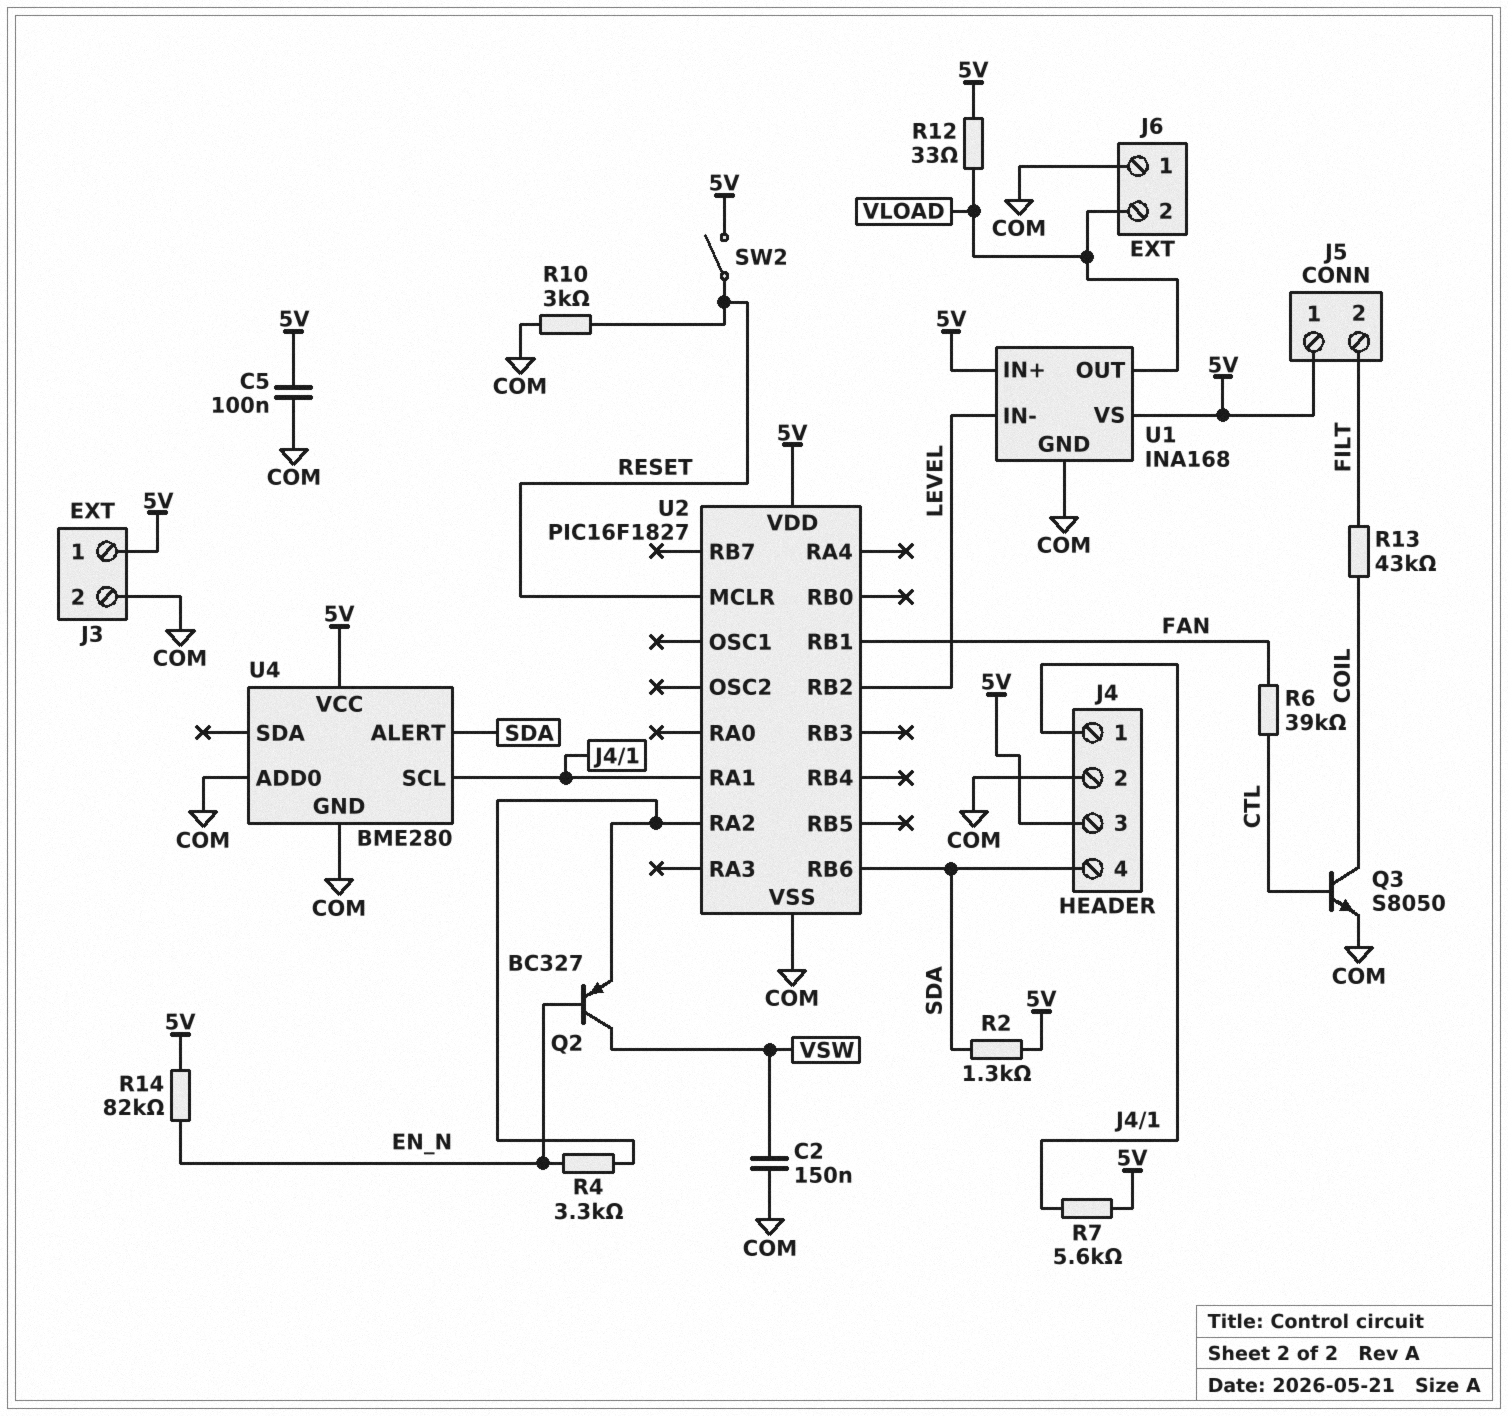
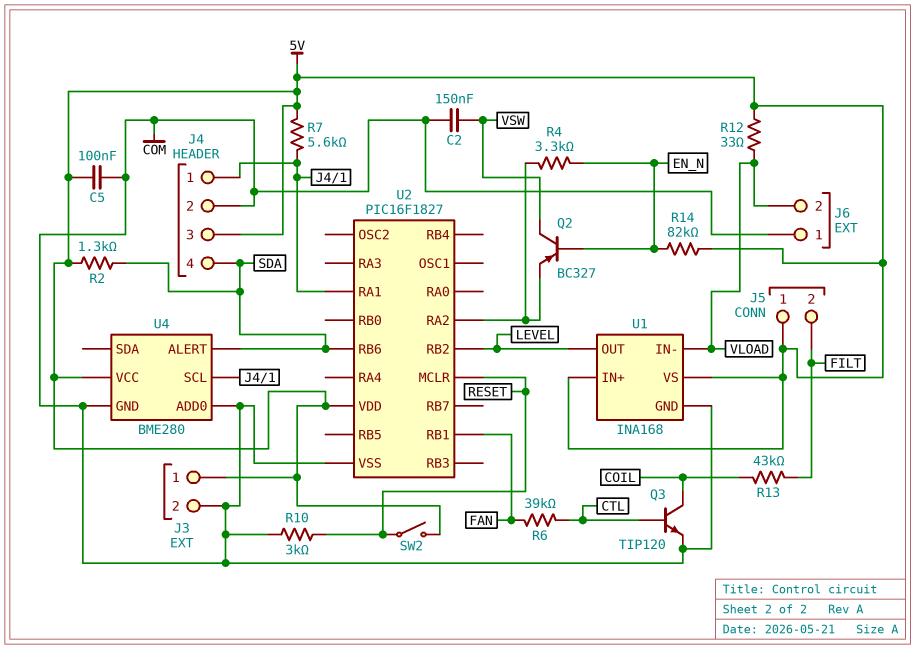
Q3: NPN S8050 (B CTL, C COIL, E COM) -> NPN TIP120 (B CTL, C COIL, E COM)
U1 pin IN-: LEVEL -> VLOAD
U1 pin OUT: VLOAD -> LEVEL

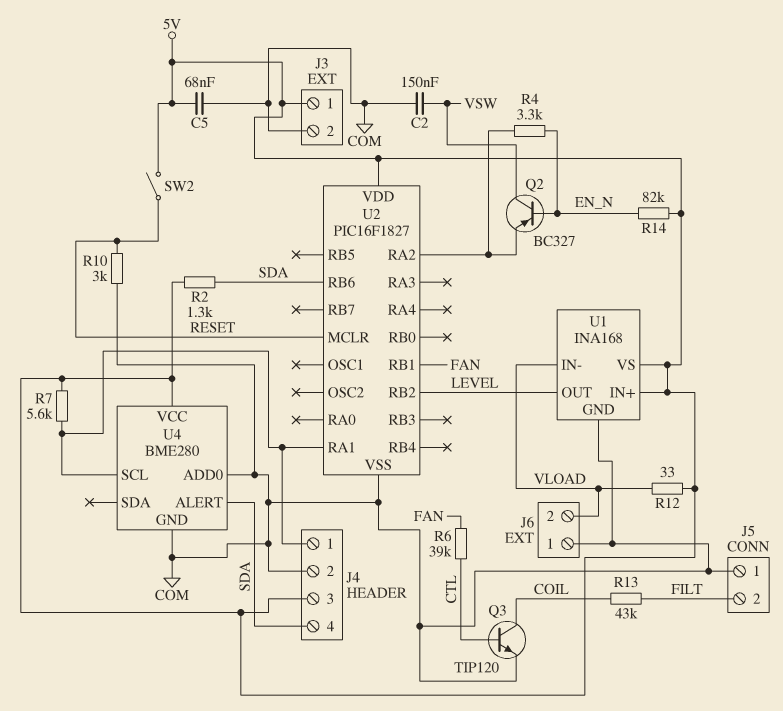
C5: 100nF (5V, COM) -> 68nF (5V, COM)
J5 pin 1: 5V -> COM

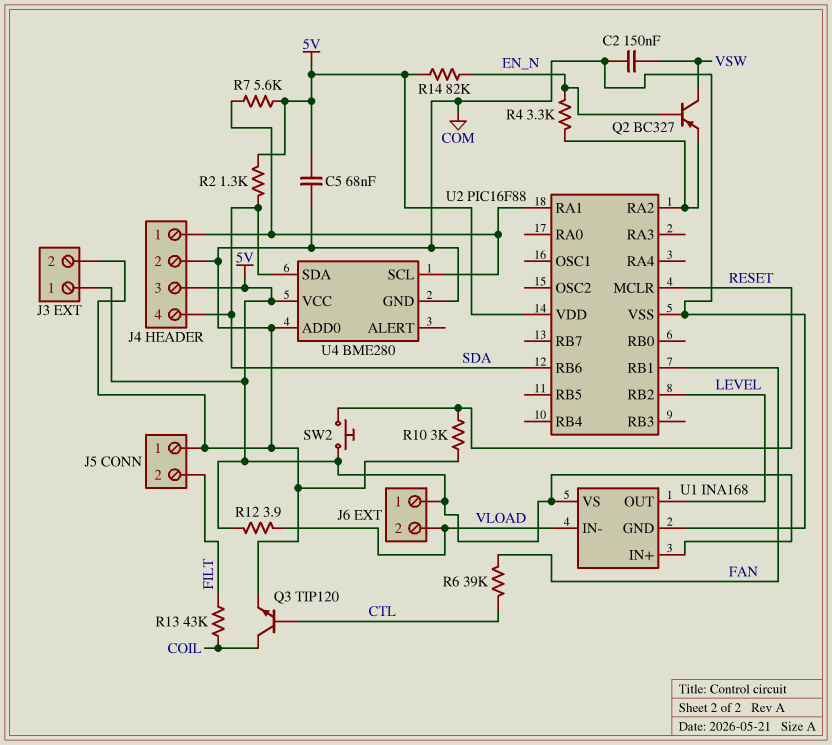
J6 pin 1: COM -> 5V
R12: 33 (5V, VLOAD) -> 3.9 (5V, VLOAD)
SW2: switch (5V, RESET) -> button (5V, RESET)
U2: PIC16F1827 -> PIC16F88
U4 pin ALERT: SDA -> none
U4 pin SDA: none -> SDA

